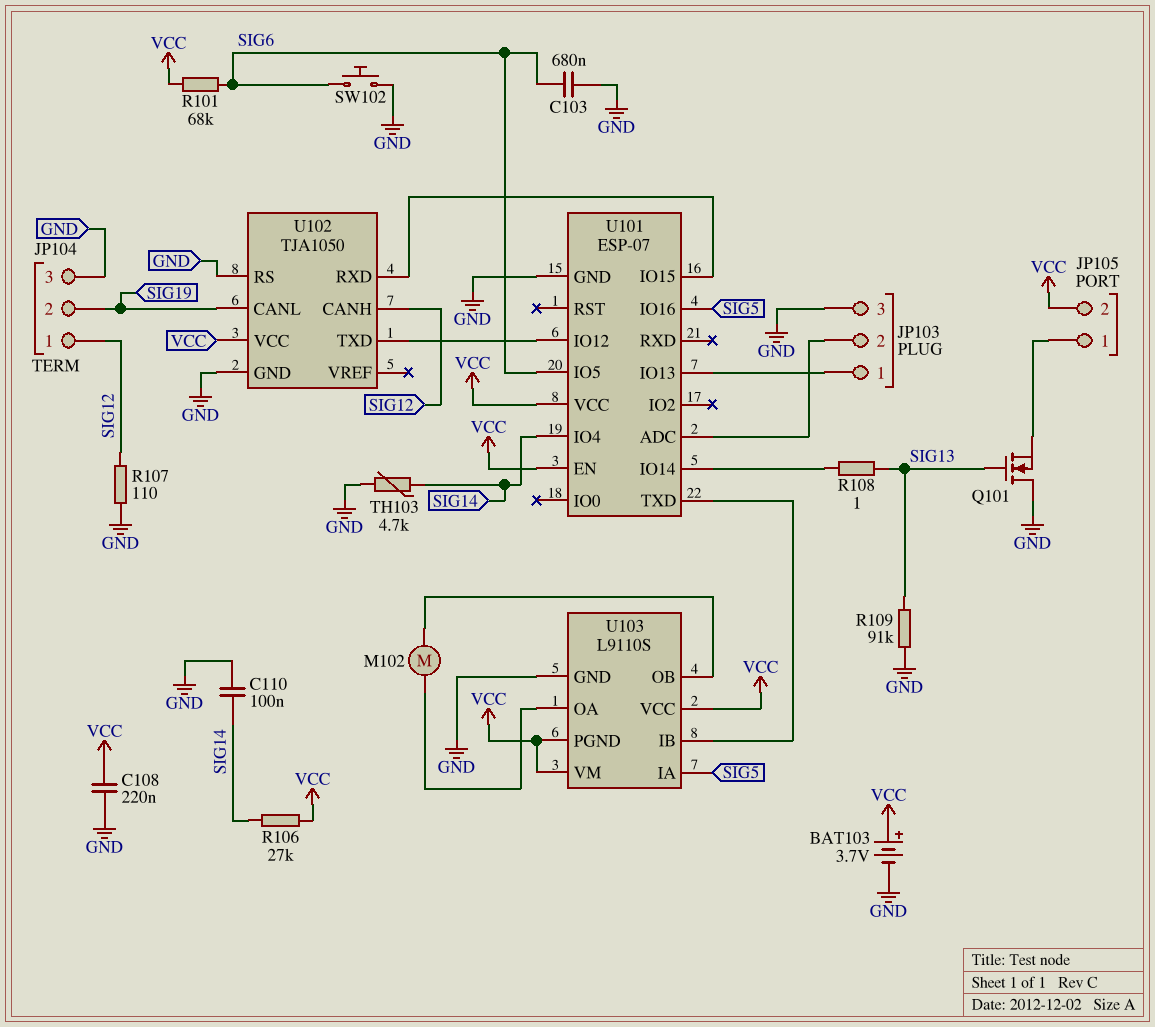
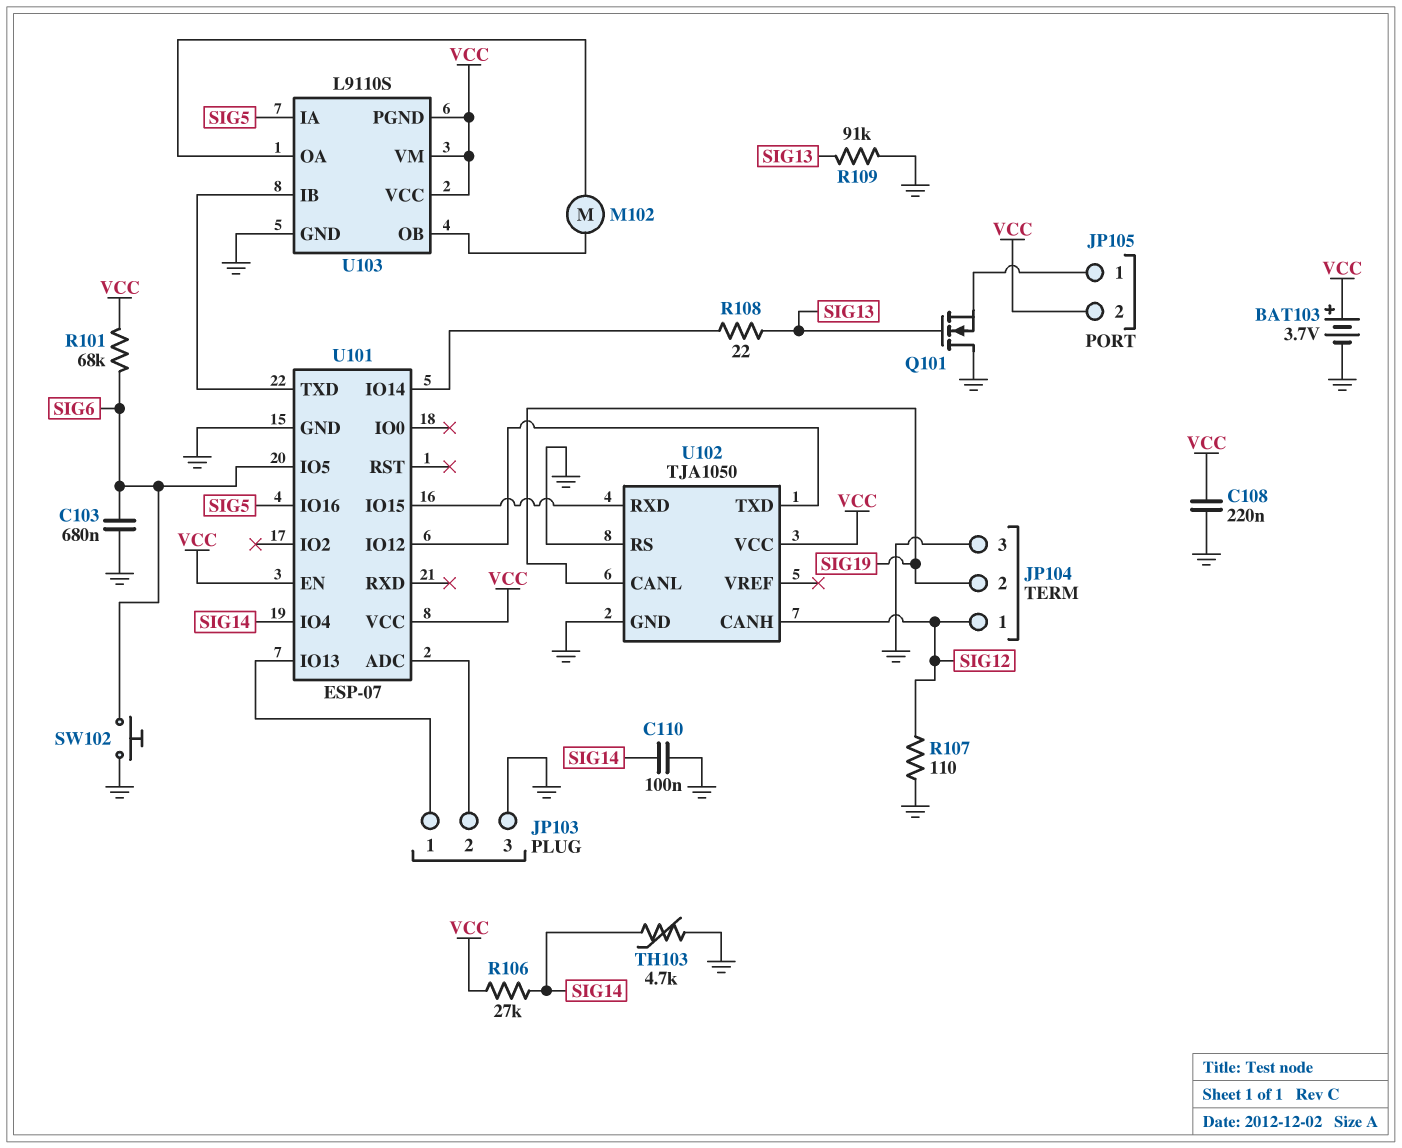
R108: 1 (SIG13, U101/IO14) -> 22 (SIG13, U101/IO14)

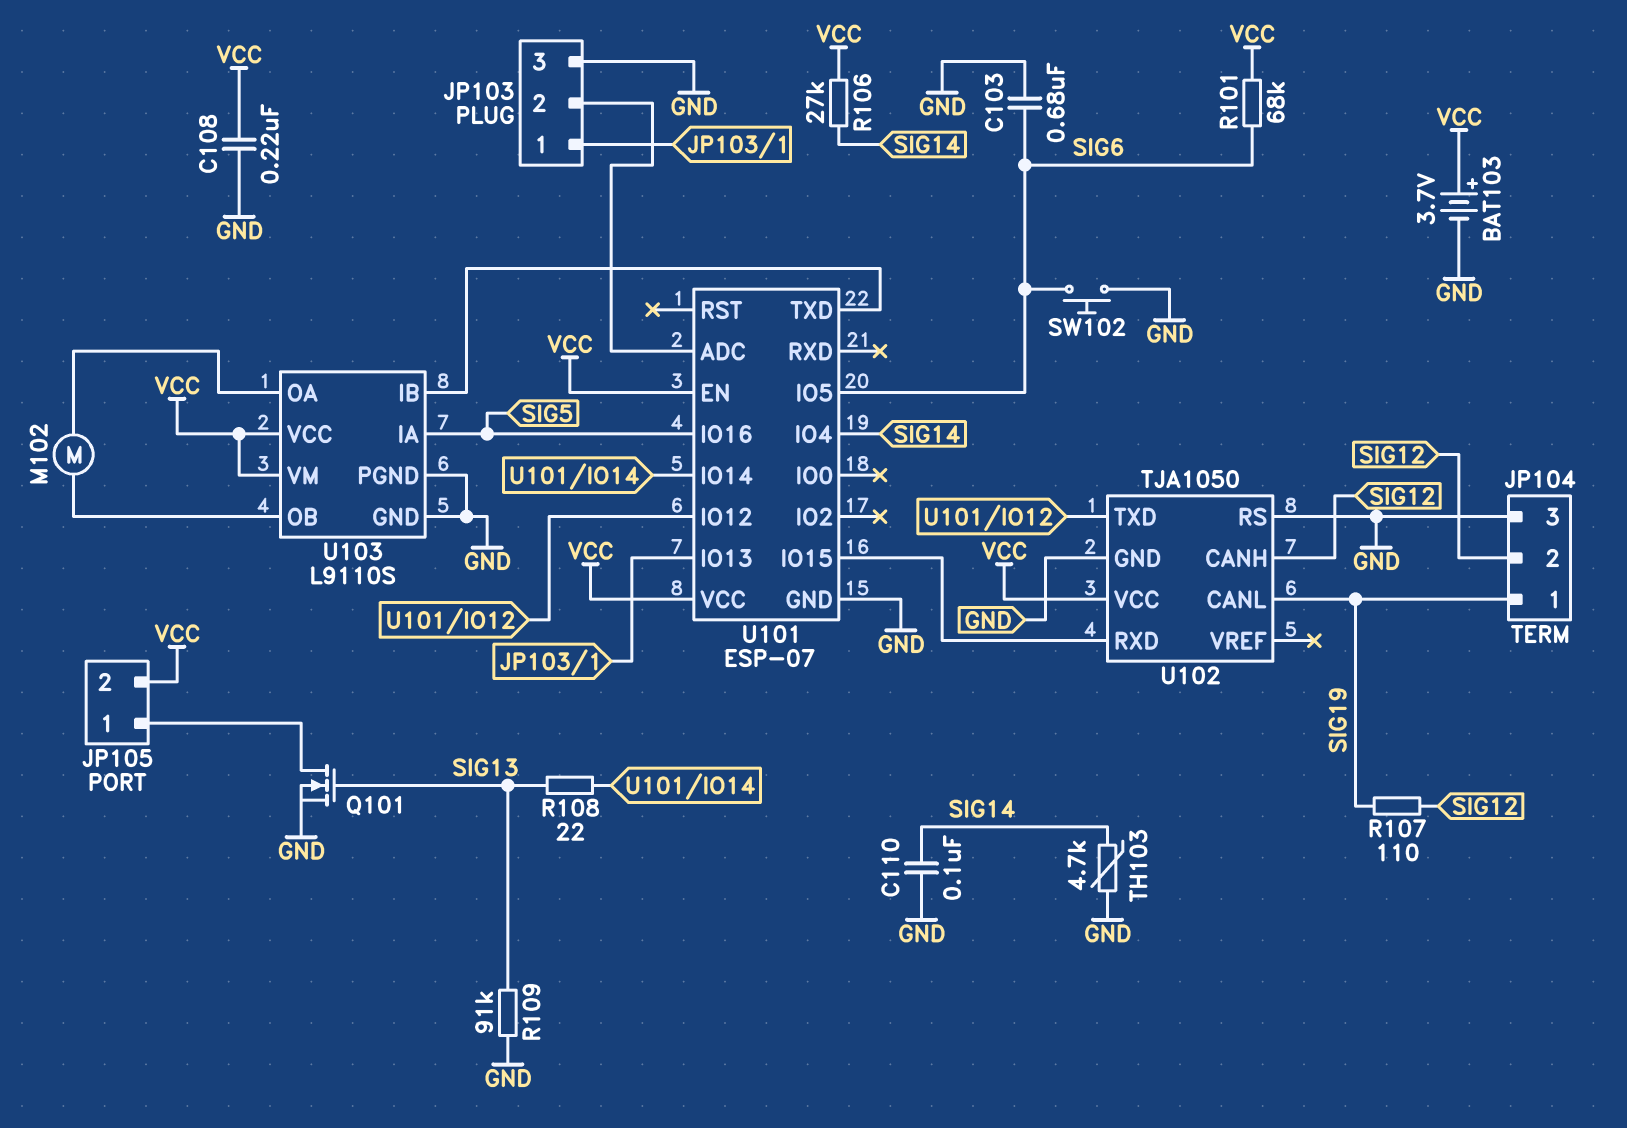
JP104 pin 1: SIG12 -> SIG19
JP104 pin 2: SIG19 -> SIG12
Q101: NMOS (G SIG13, D GND, S JP105/1) -> NMOS (G SIG13, D JP105/1, S GND)
R107: 110 (GND, SIG12) -> 110 (SIG12, SIG19)
U103 pin PGND: VCC -> GND

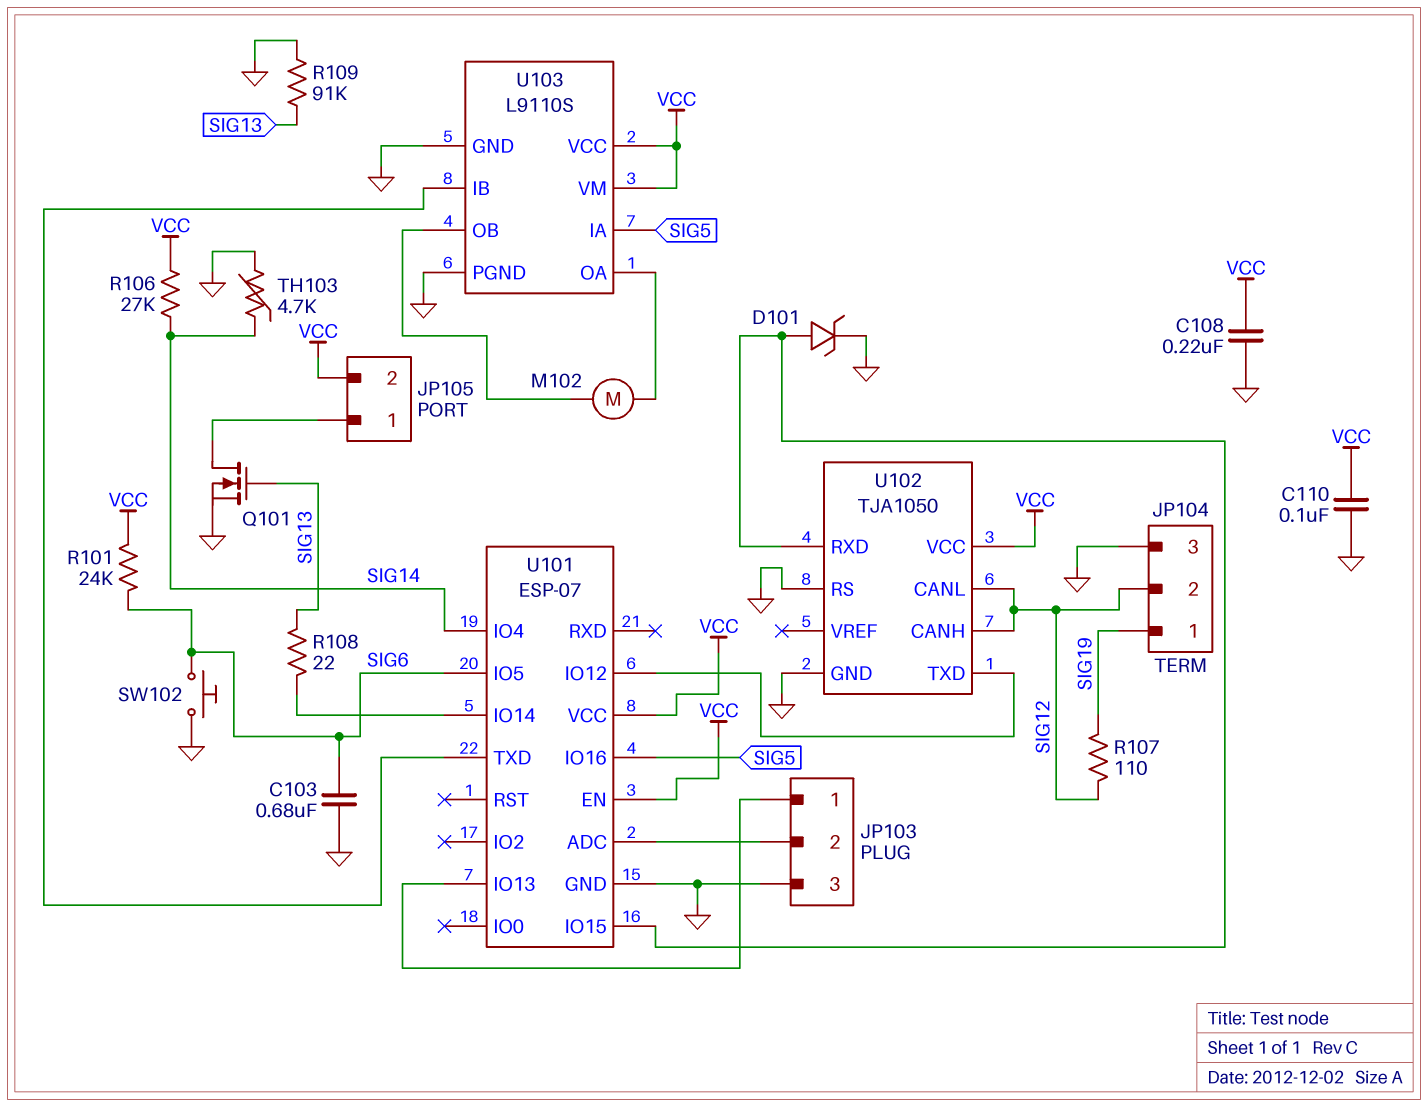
BAT103: 3.7V (plus VCC, minus GND) -> none
C110: 100nF (GND, SIG14) -> 100nF (GND, VCC)
D101: none -> zener (A U101/IO15, K GND)
R101: 68k (SIG6, VCC) -> 24k (SIG6, VCC)
U102 pin CANL: SIG19 -> SIG12

